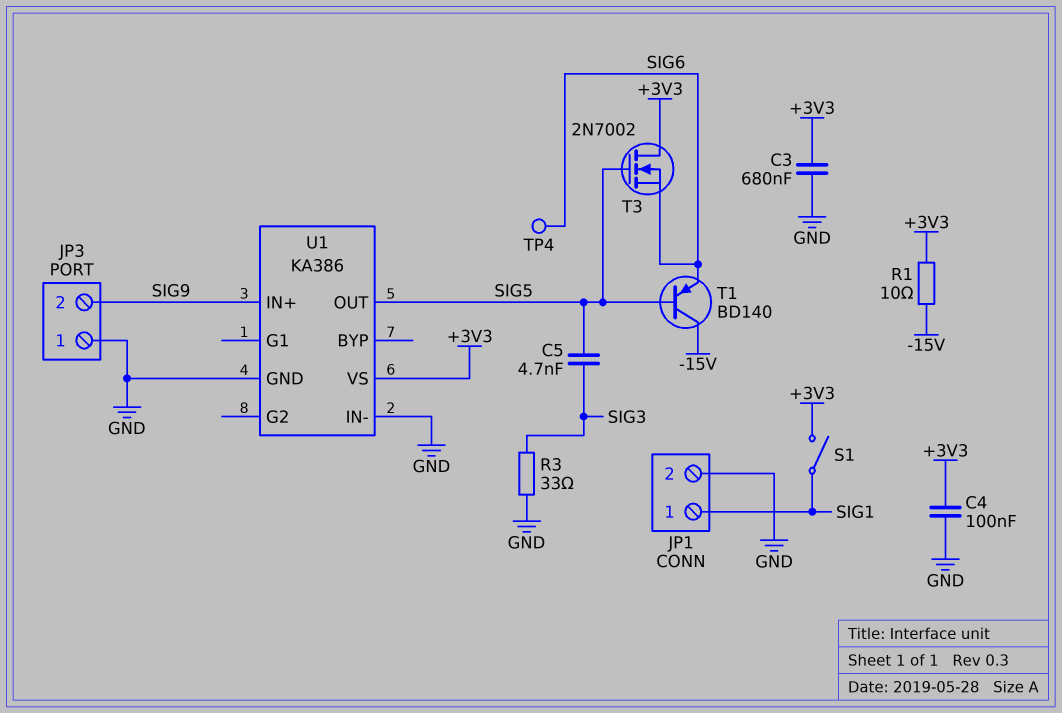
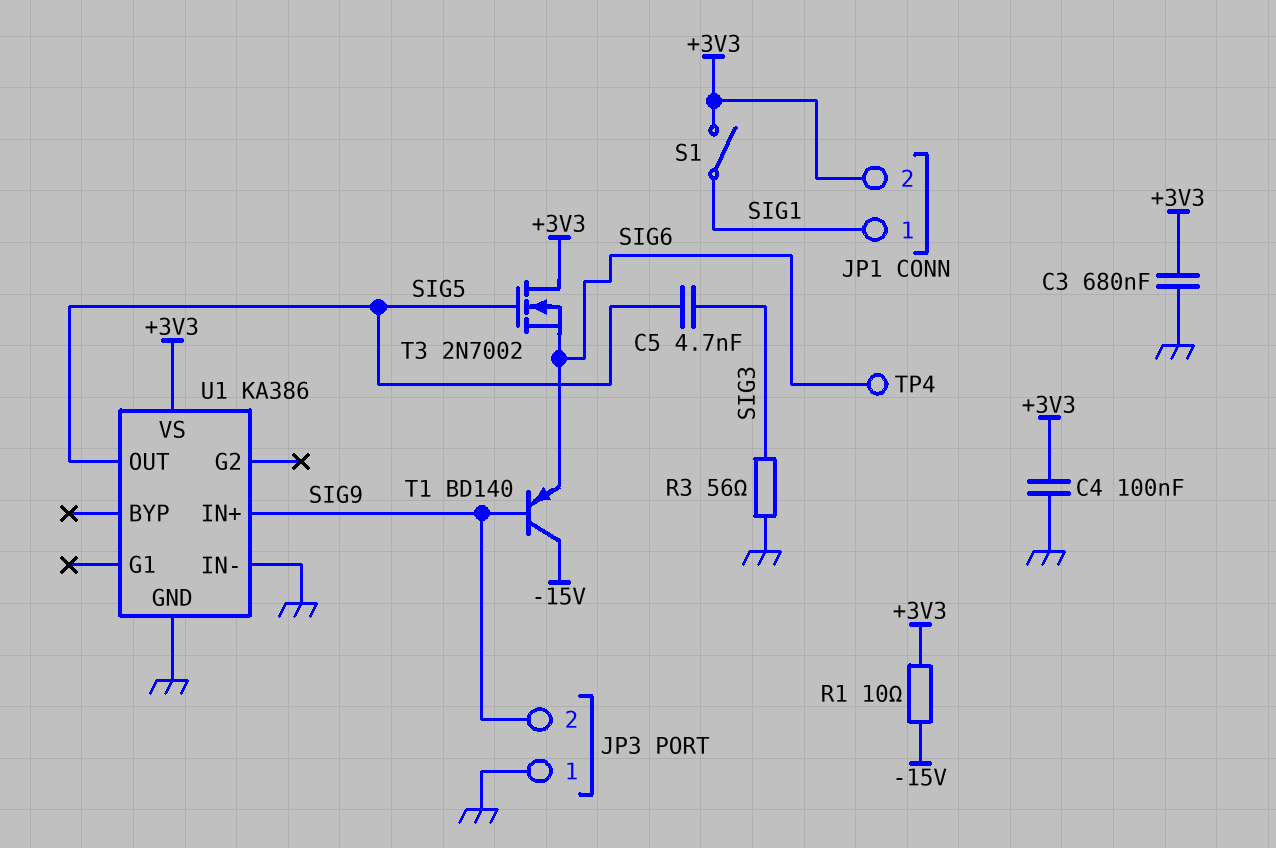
JP1 pin 2: GND -> +3V3
R3: 33 (GND, SIG3) -> 56 (GND, SIG3)
T1: PNP BD140 (B SIG5, C -15V, E SIG6) -> PNP BD140 (B SIG9, C -15V, E SIG6)

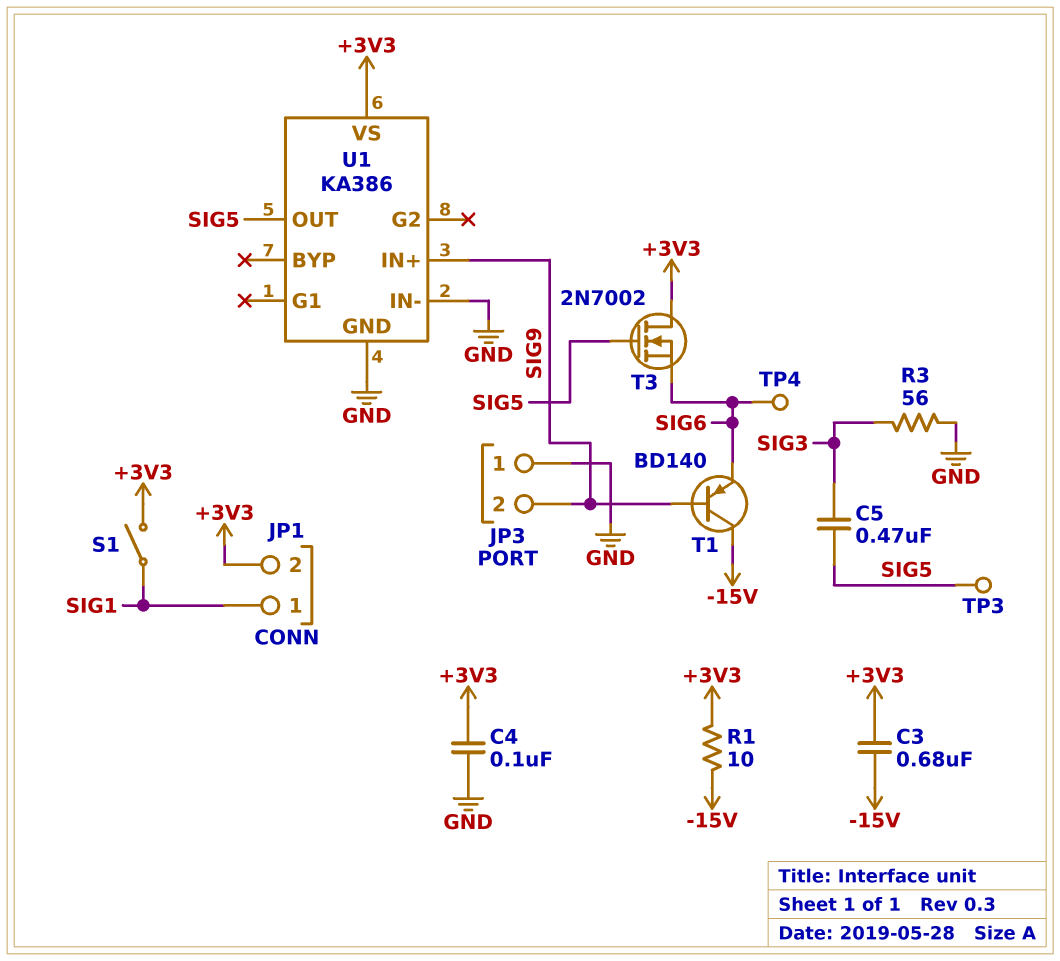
C3: 680nF (+3V3, GND) -> 680nF (+3V3, -15V)
C5: 4.7nF (SIG3, SIG5) -> 470nF (SIG3, SIG5)
TP3: none -> test point (SIG5)

